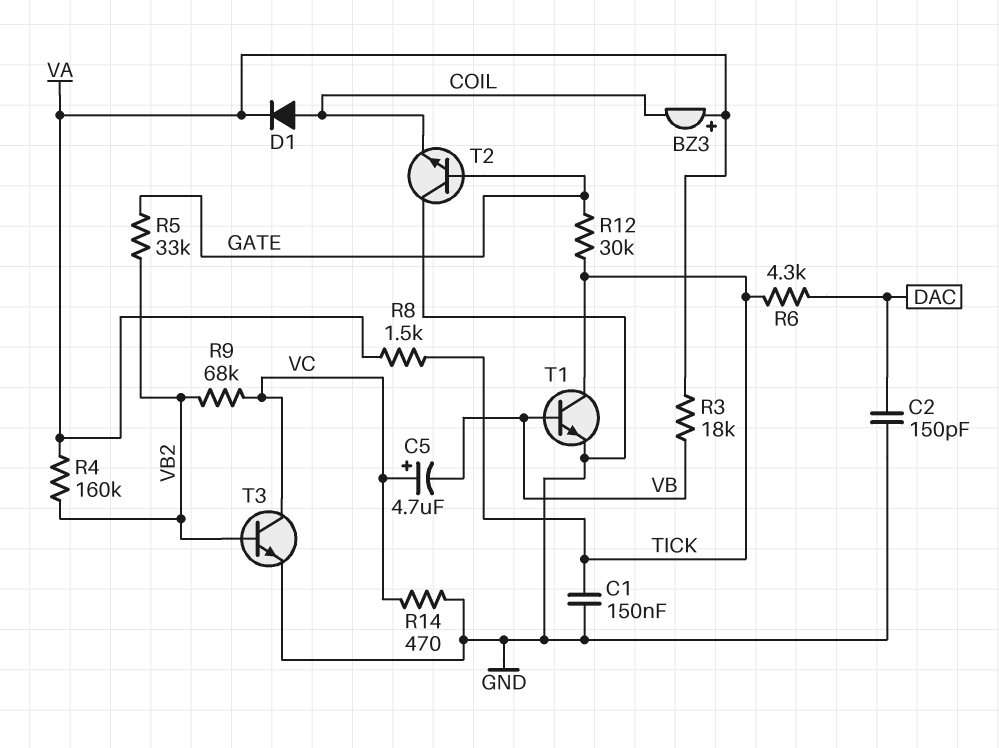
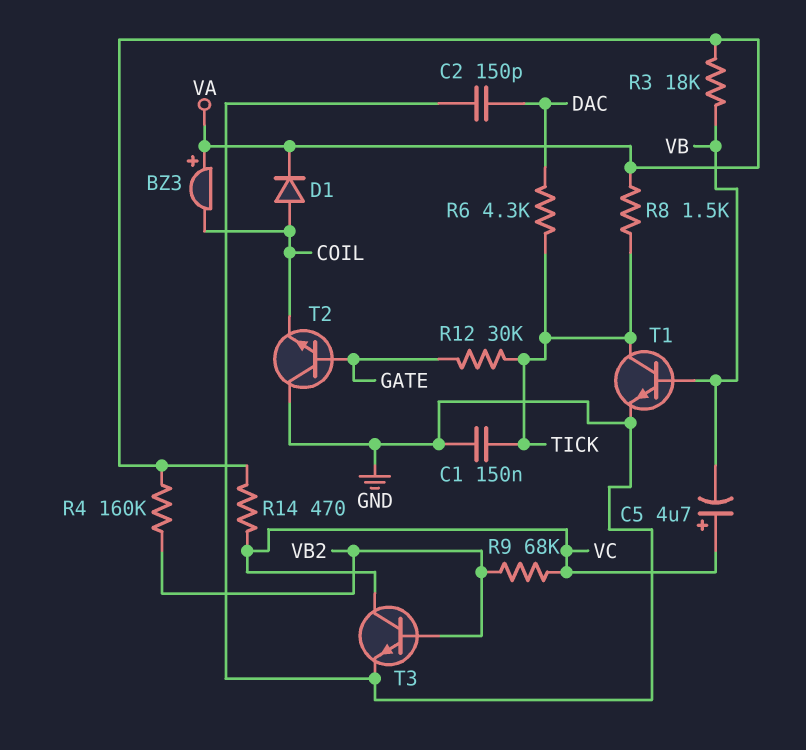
R5: 33k (GATE, VB2) -> none
R14: 470 (GND, VC) -> 470 (VA, VC)

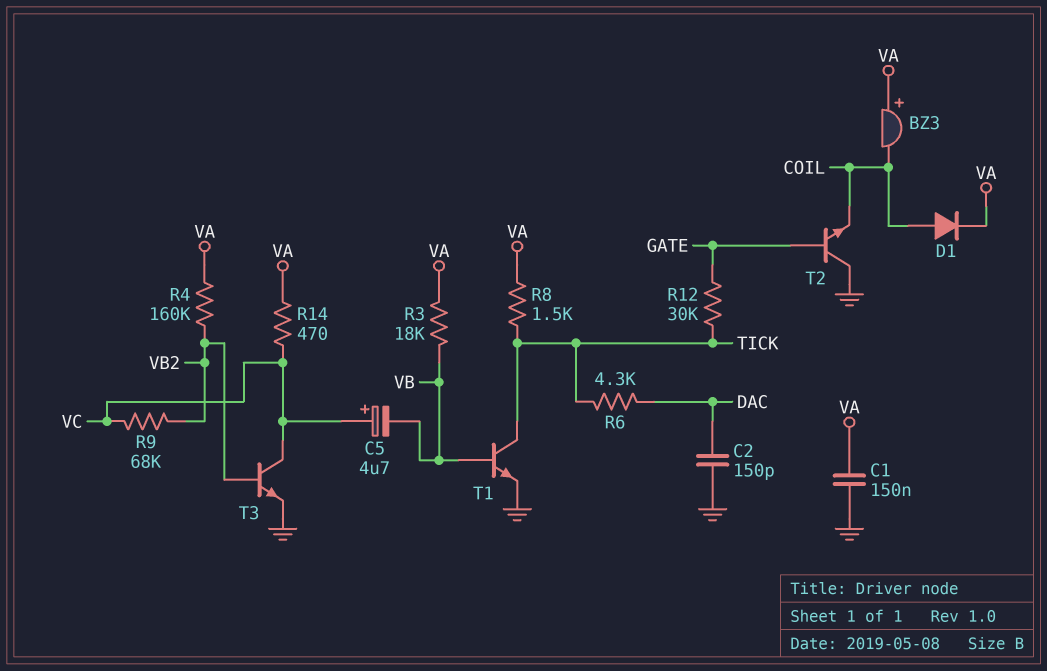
C1: 150nF (GND, TICK) -> 150nF (GND, VA)

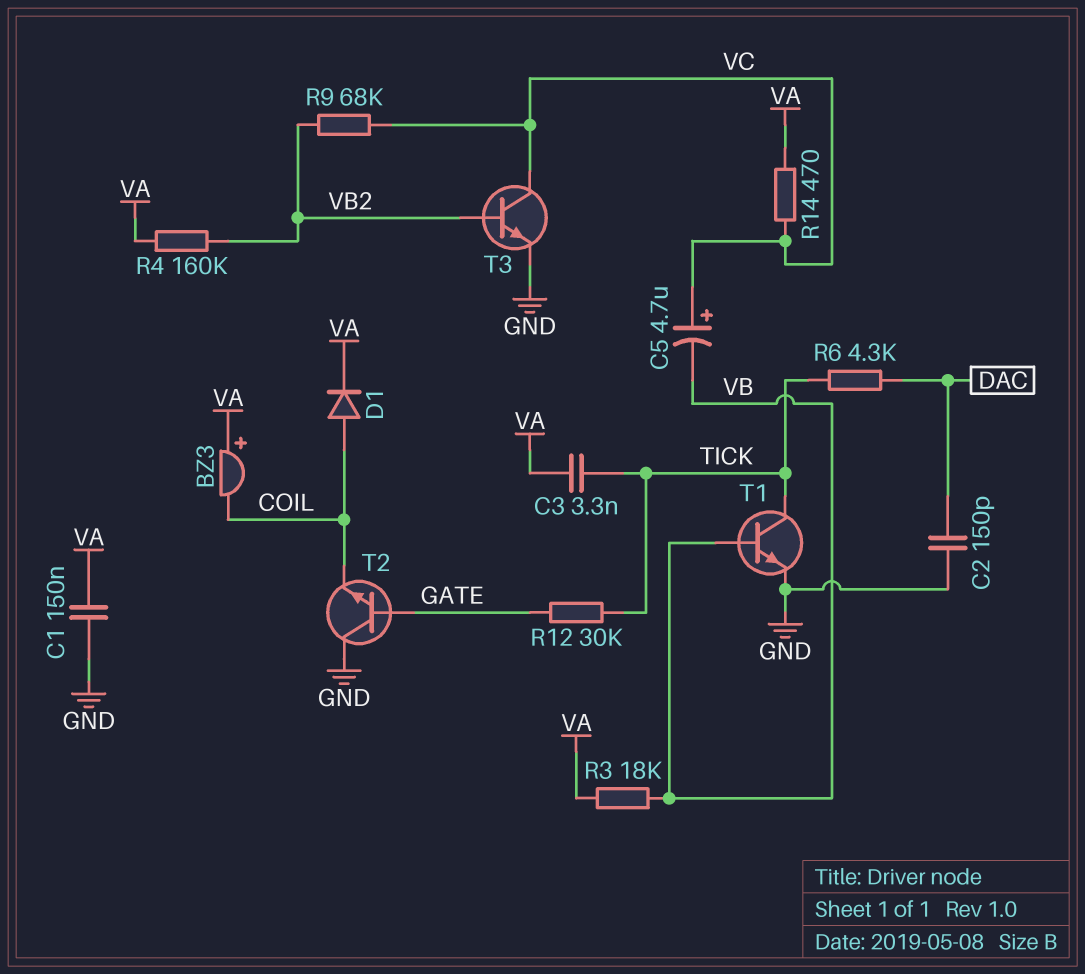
C3: none -> 3.3nF (TICK, VA)
R8: 1.5k (TICK, VA) -> none

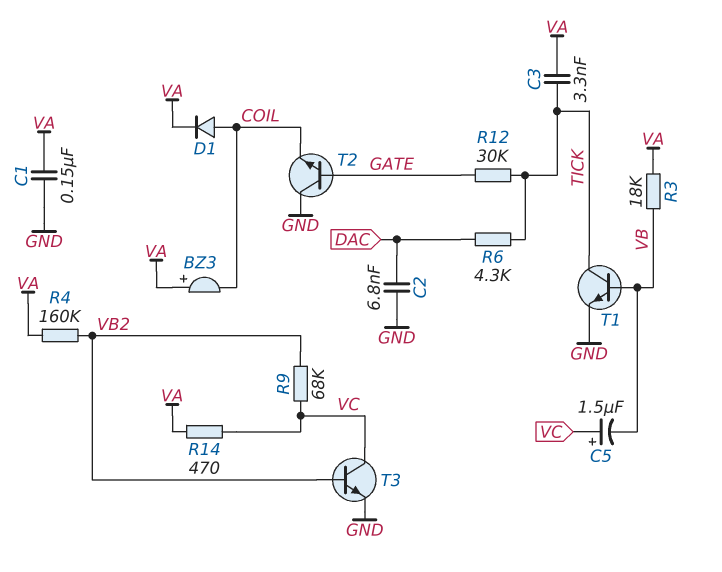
C2: 150pF (DAC, GND) -> 6.8nF (DAC, GND)
C5: 4.7uF (plus VC, minus VB) -> 1.5uF (plus VC, minus VB)

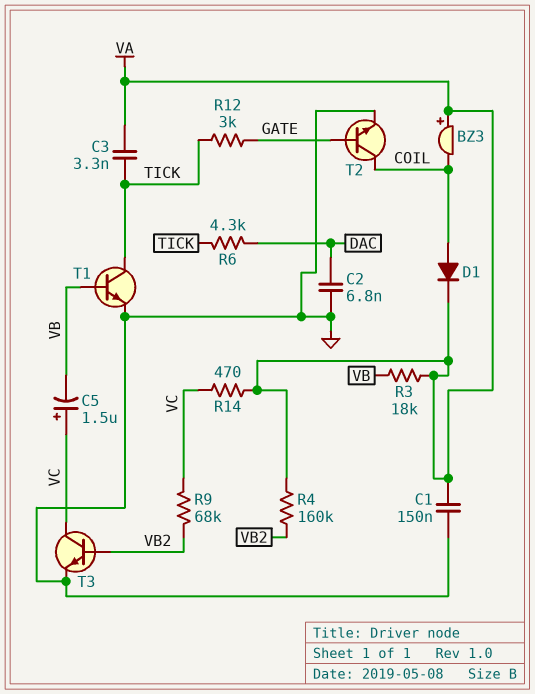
R12: 30k (GATE, TICK) -> 3k (GATE, TICK)
T2: NPN (B GATE, C GND, E COIL) -> NPN (B GATE, C COIL, E GND)

